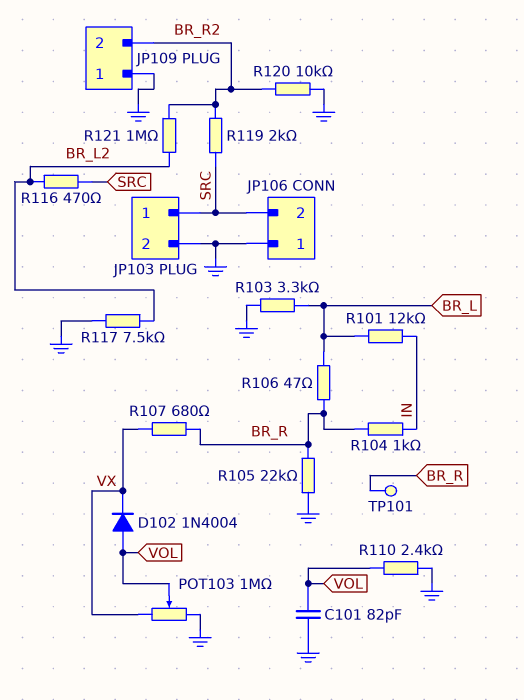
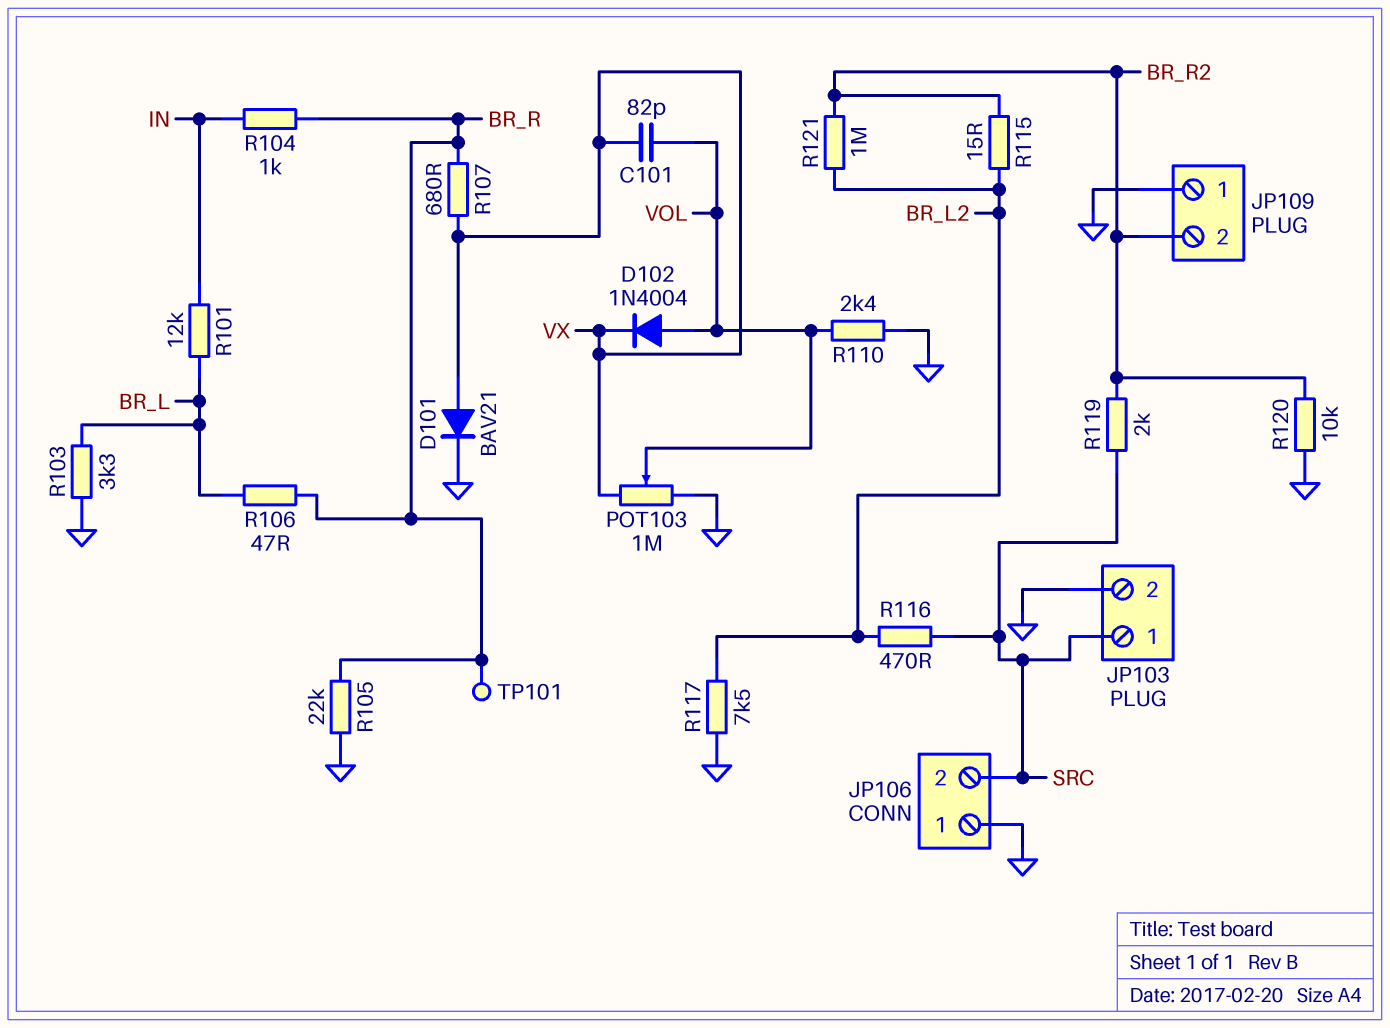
C101: 82pF (GND, VOL) -> 82pF (VOL, VX)
D101: none -> diode BAV21 (A VX, K GND)
R115: none -> 15 (BR_L2, BR_R2)

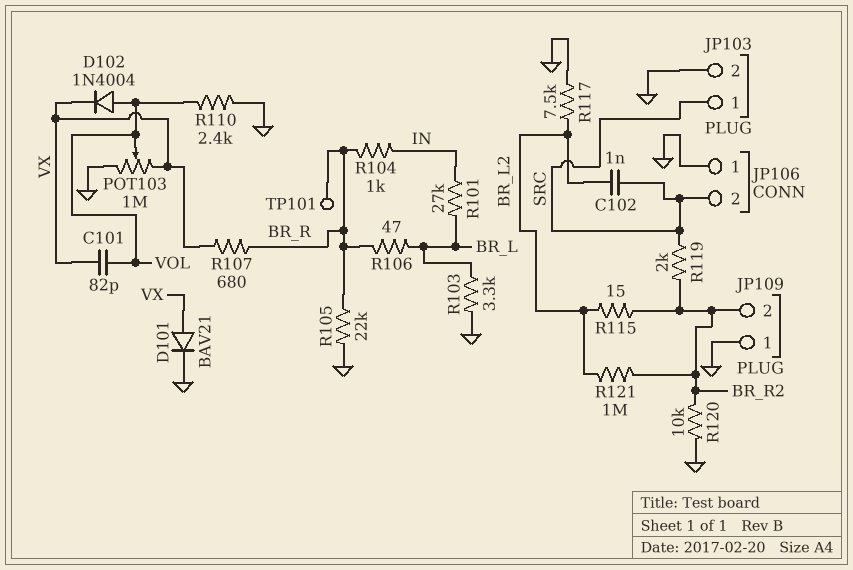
C102: none -> 1nF (BR_L2, SRC)
R101: 12k (BR_L, IN) -> 27k (BR_L, IN)
R116: 470 (BR_L2, SRC) -> none

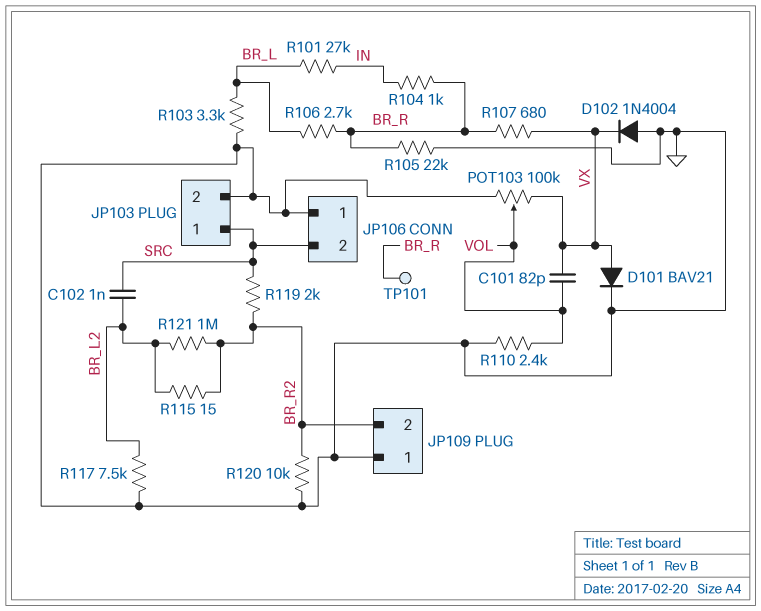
D102: diode 1N4004 (A VOL, K VX) -> diode 1N4004 (A GND, K VX)
POT103: 1M (GND, VX, wiper VOL) -> 100k (GND, VX, wiper VOL)
R106: 47 (BR_L, BR_R) -> 2.7k (BR_L, BR_R)

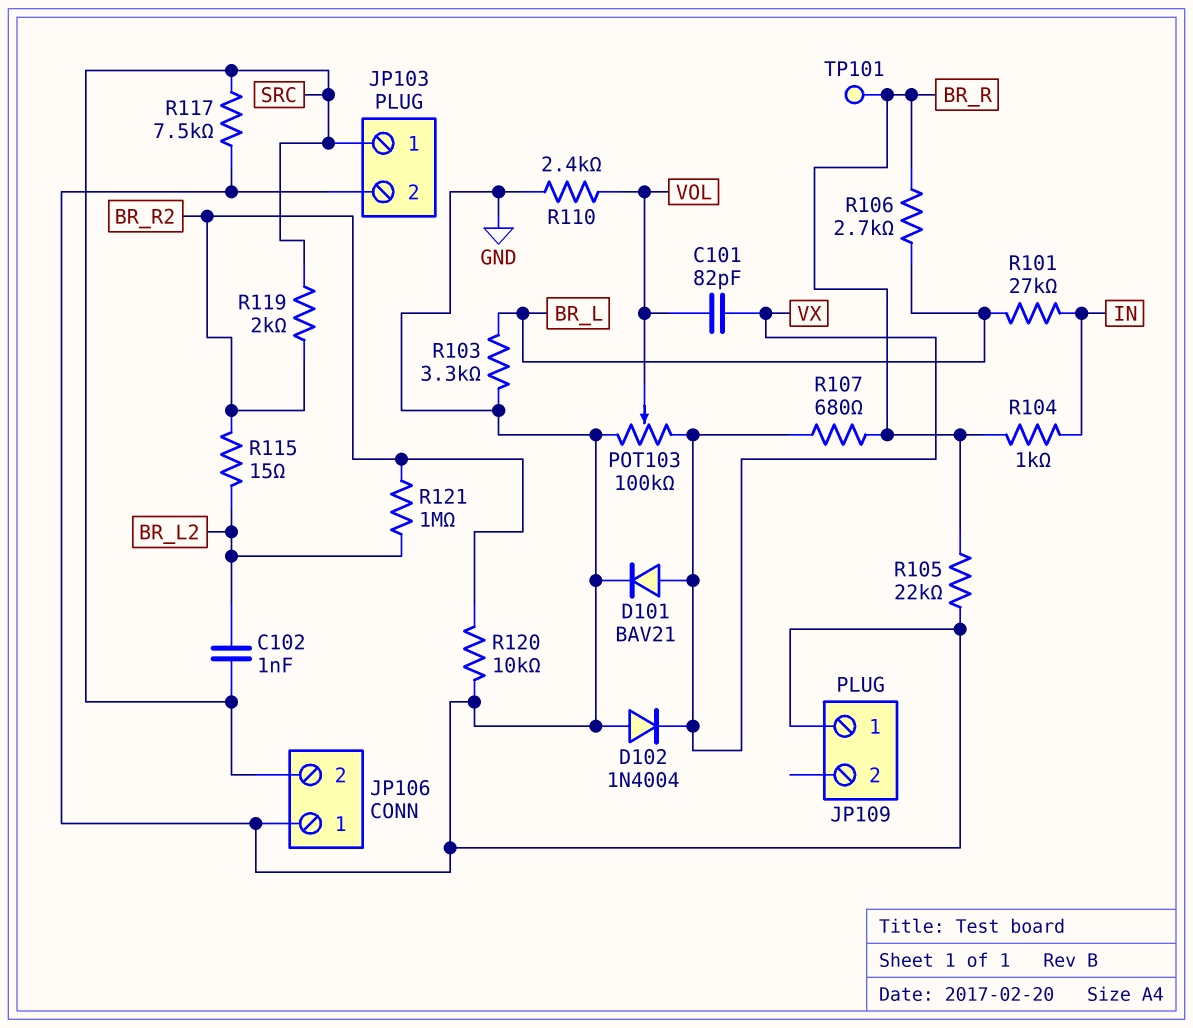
JP109 pin 2: BR_R2 -> none
R117: 7.5k (BR_L2, GND) -> 7.5k (GND, SRC)

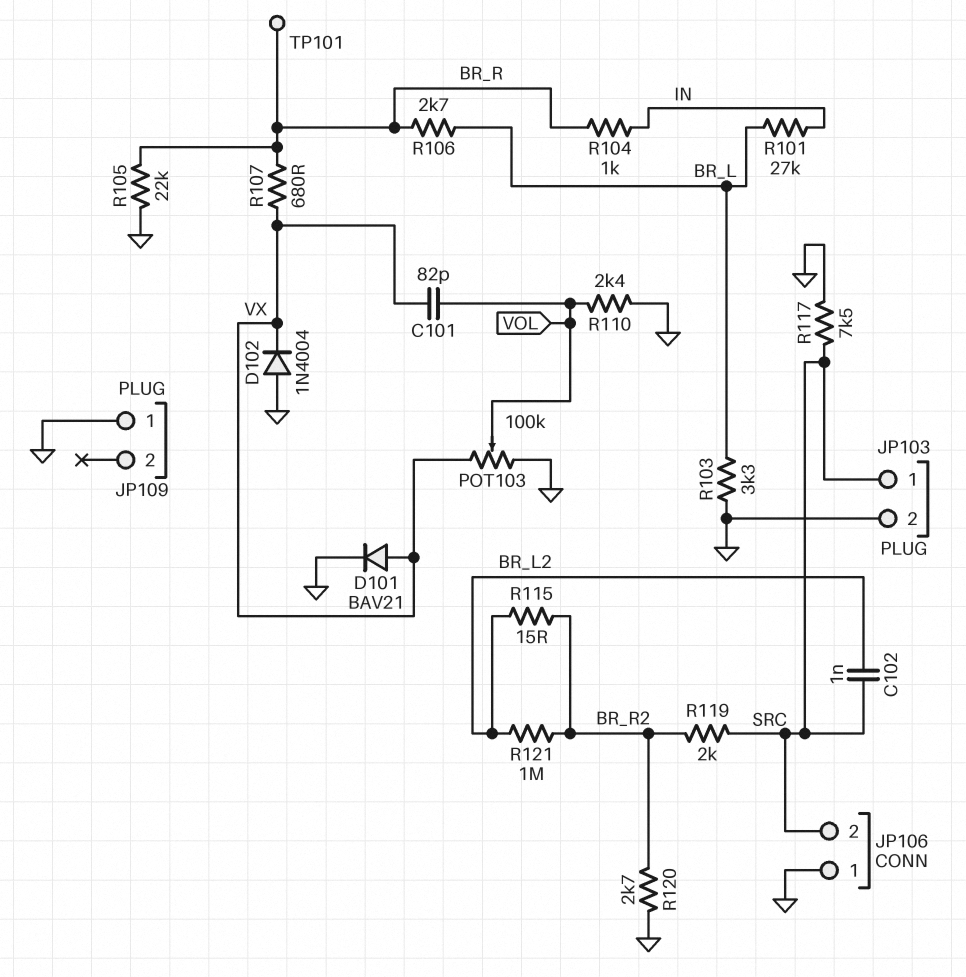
R120: 10k (BR_R2, GND) -> 2.7k (BR_R2, GND)

